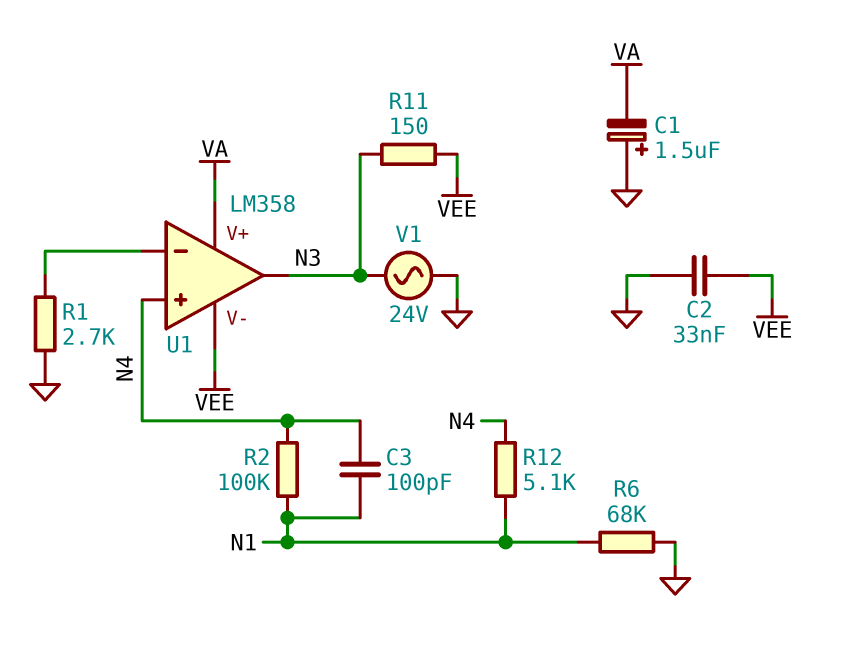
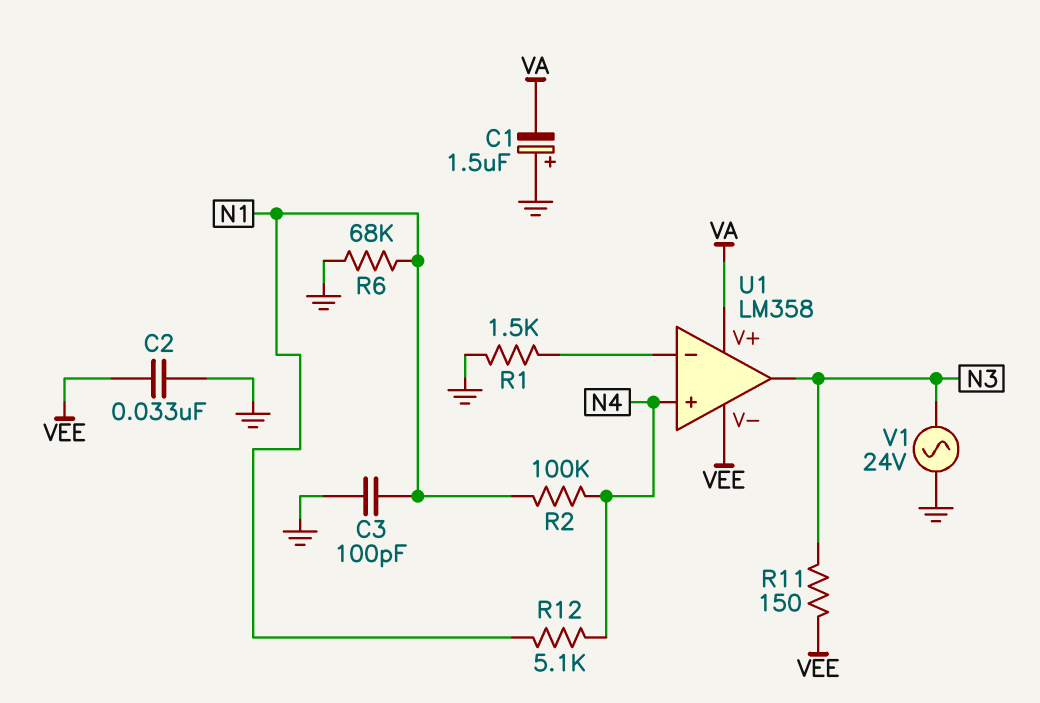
C3: 100pF (N1, N4) -> 100pF (GND, N1)
R1: 2.7k (GND, U1/in-) -> 1.5k (GND, U1/in-)

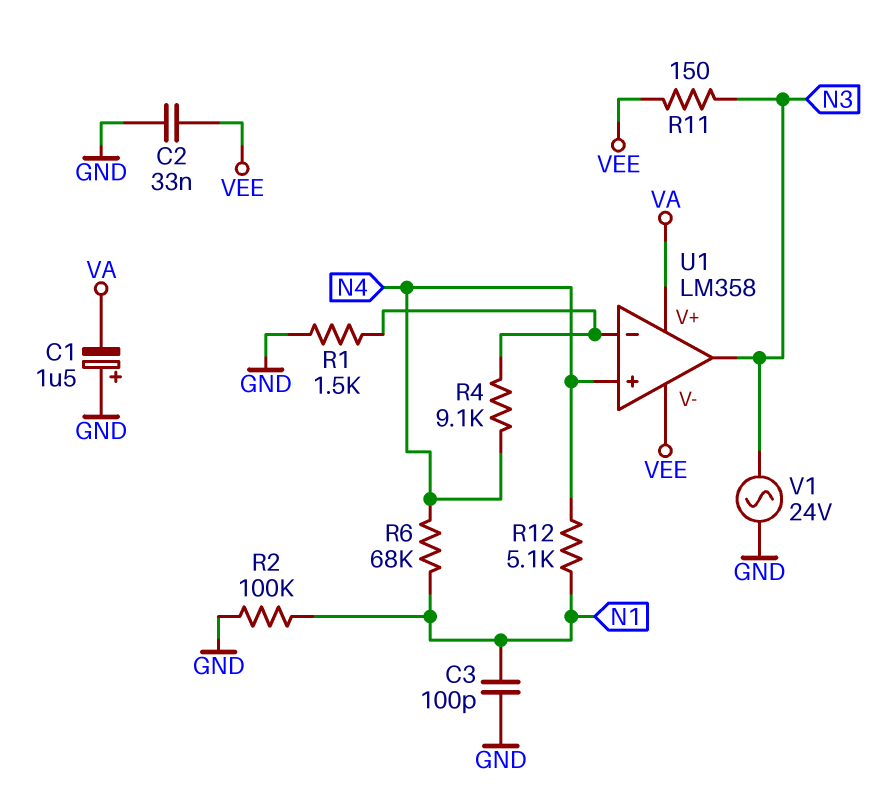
R2: 100k (N1, N4) -> 100k (GND, N1)
R4: none -> 9.1k (N4, U1/in-)
R6: 68k (GND, N1) -> 68k (N1, N4)

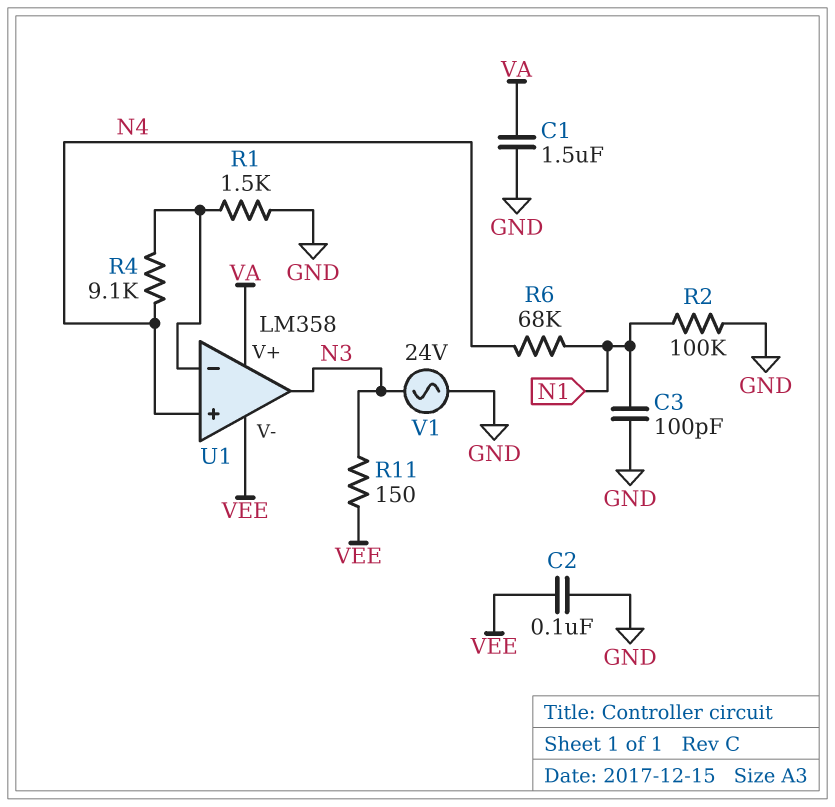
C1: 1.5uF (plus GND, minus VA) -> 1.5uF (GND, VA)
C2: 33nF (GND, VEE) -> 100nF (GND, VEE)
R12: 5.1k (N1, N4) -> none

